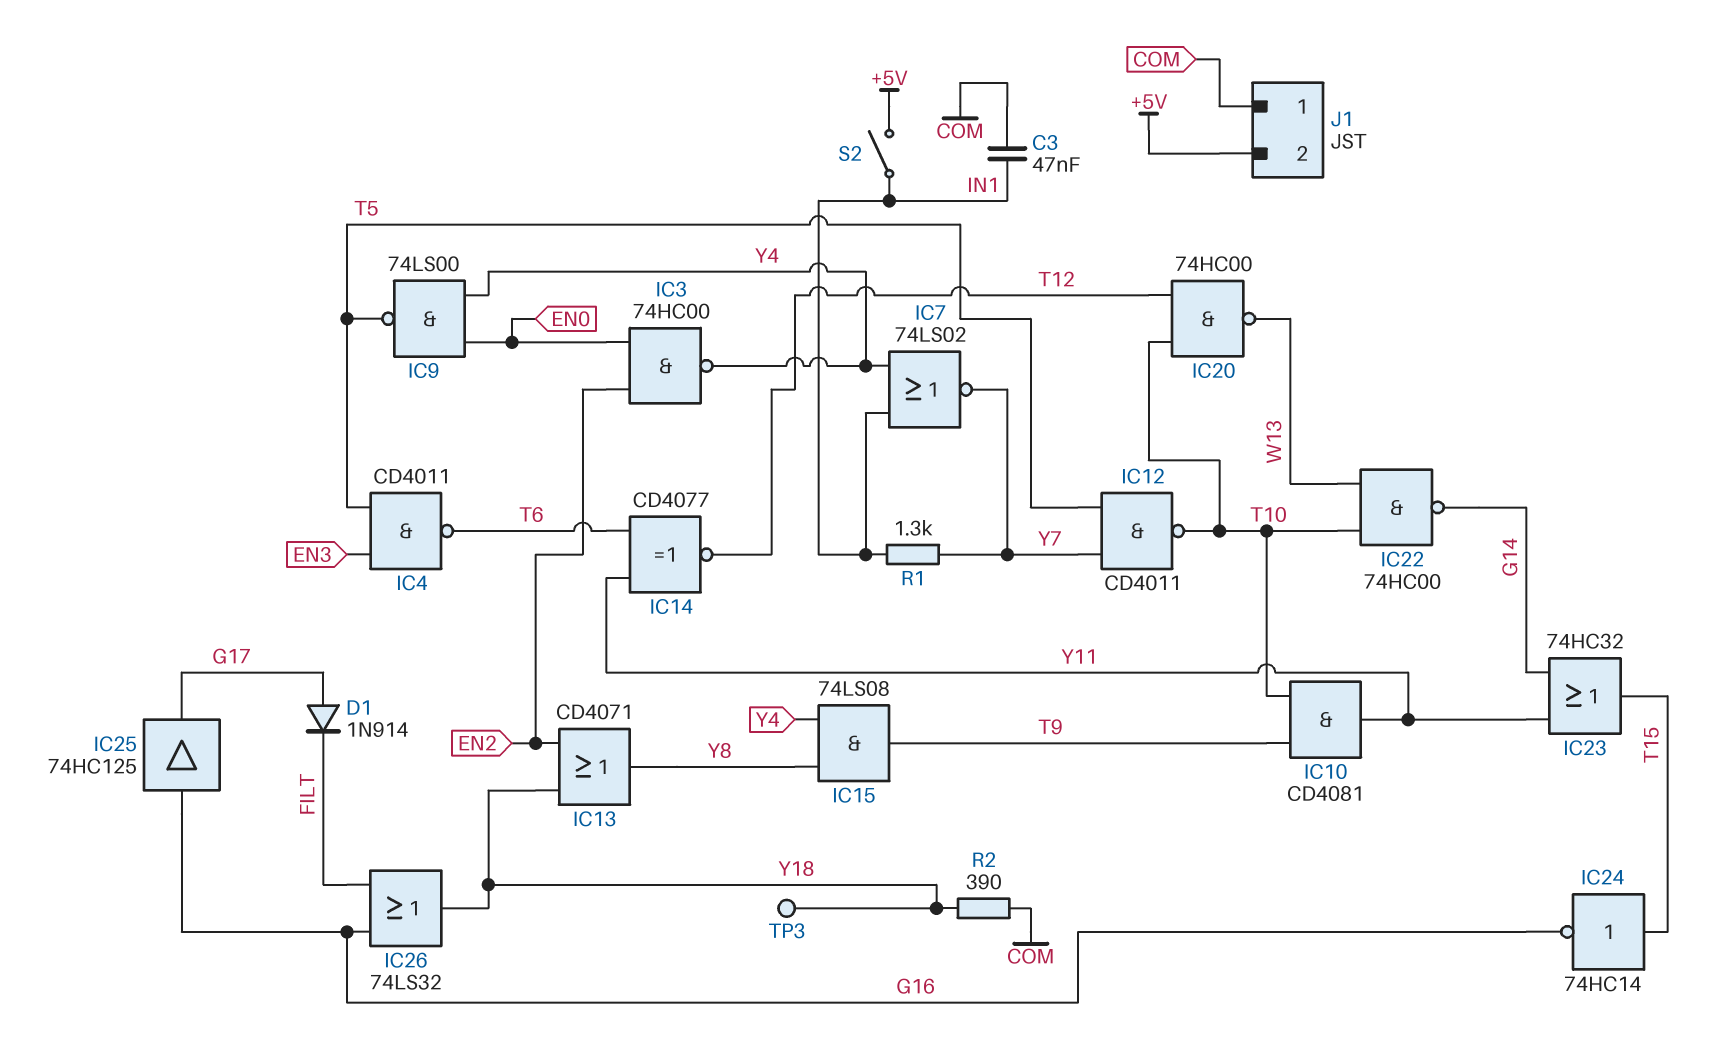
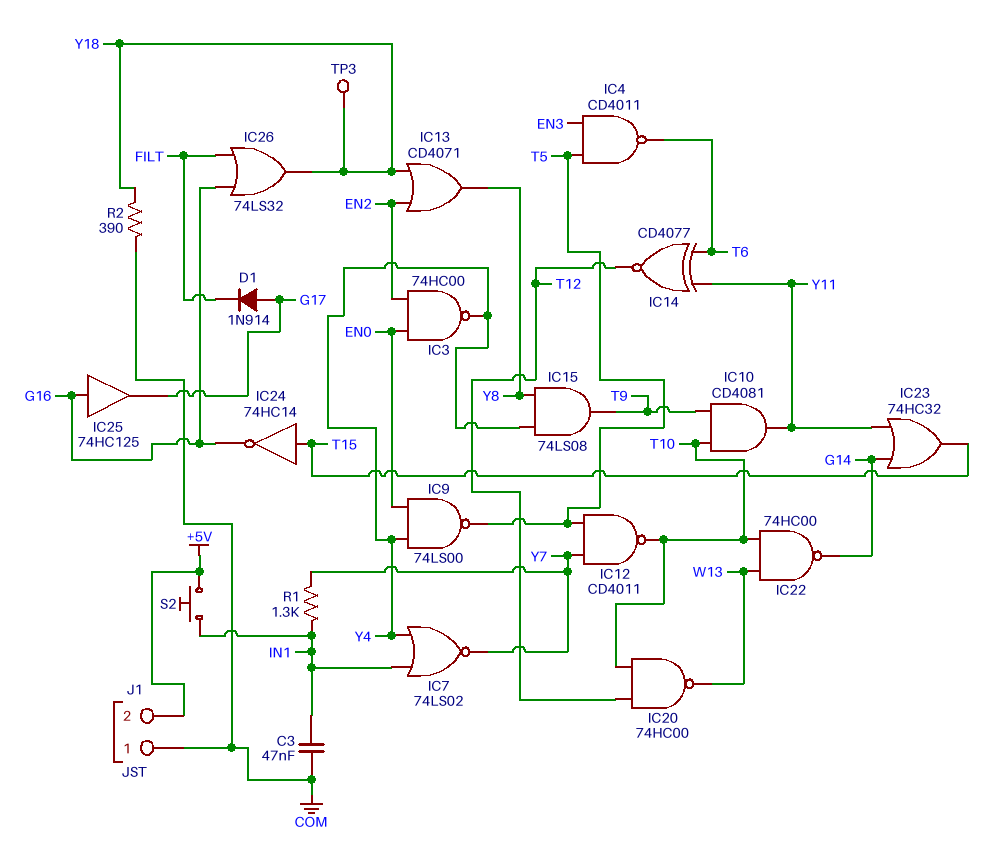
S2: switch (+5V, IN1) -> button (+5V, IN1)

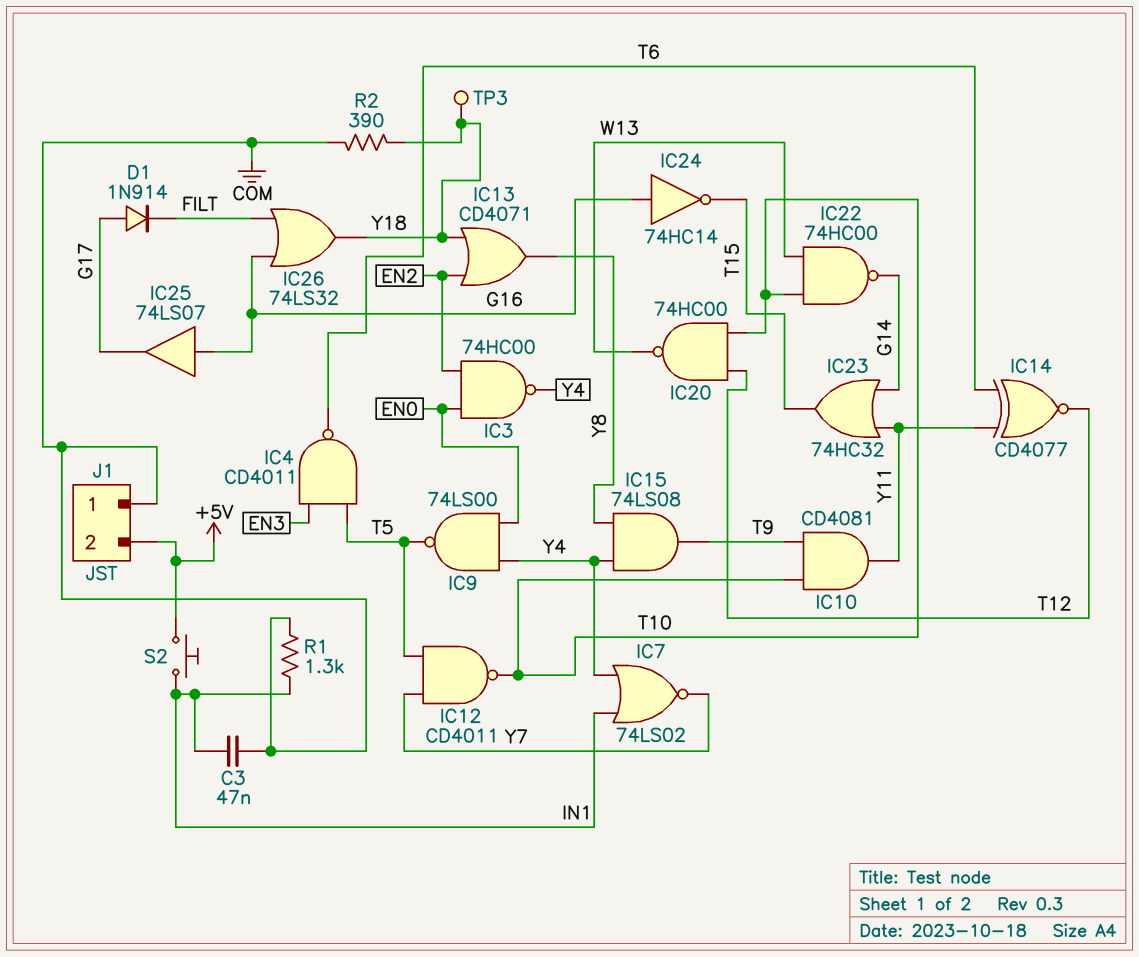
IC24: NOT 74HC14 (in T15, out G16) -> NOT 74HC14 (in G16, out T15)
IC25: buffer 74HC125 (in G16, out G17) -> buffer 74LS07 (in G16, out G17)
R1: 1.3k (IN1, Y7) -> 1.3k (COM, IN1)

